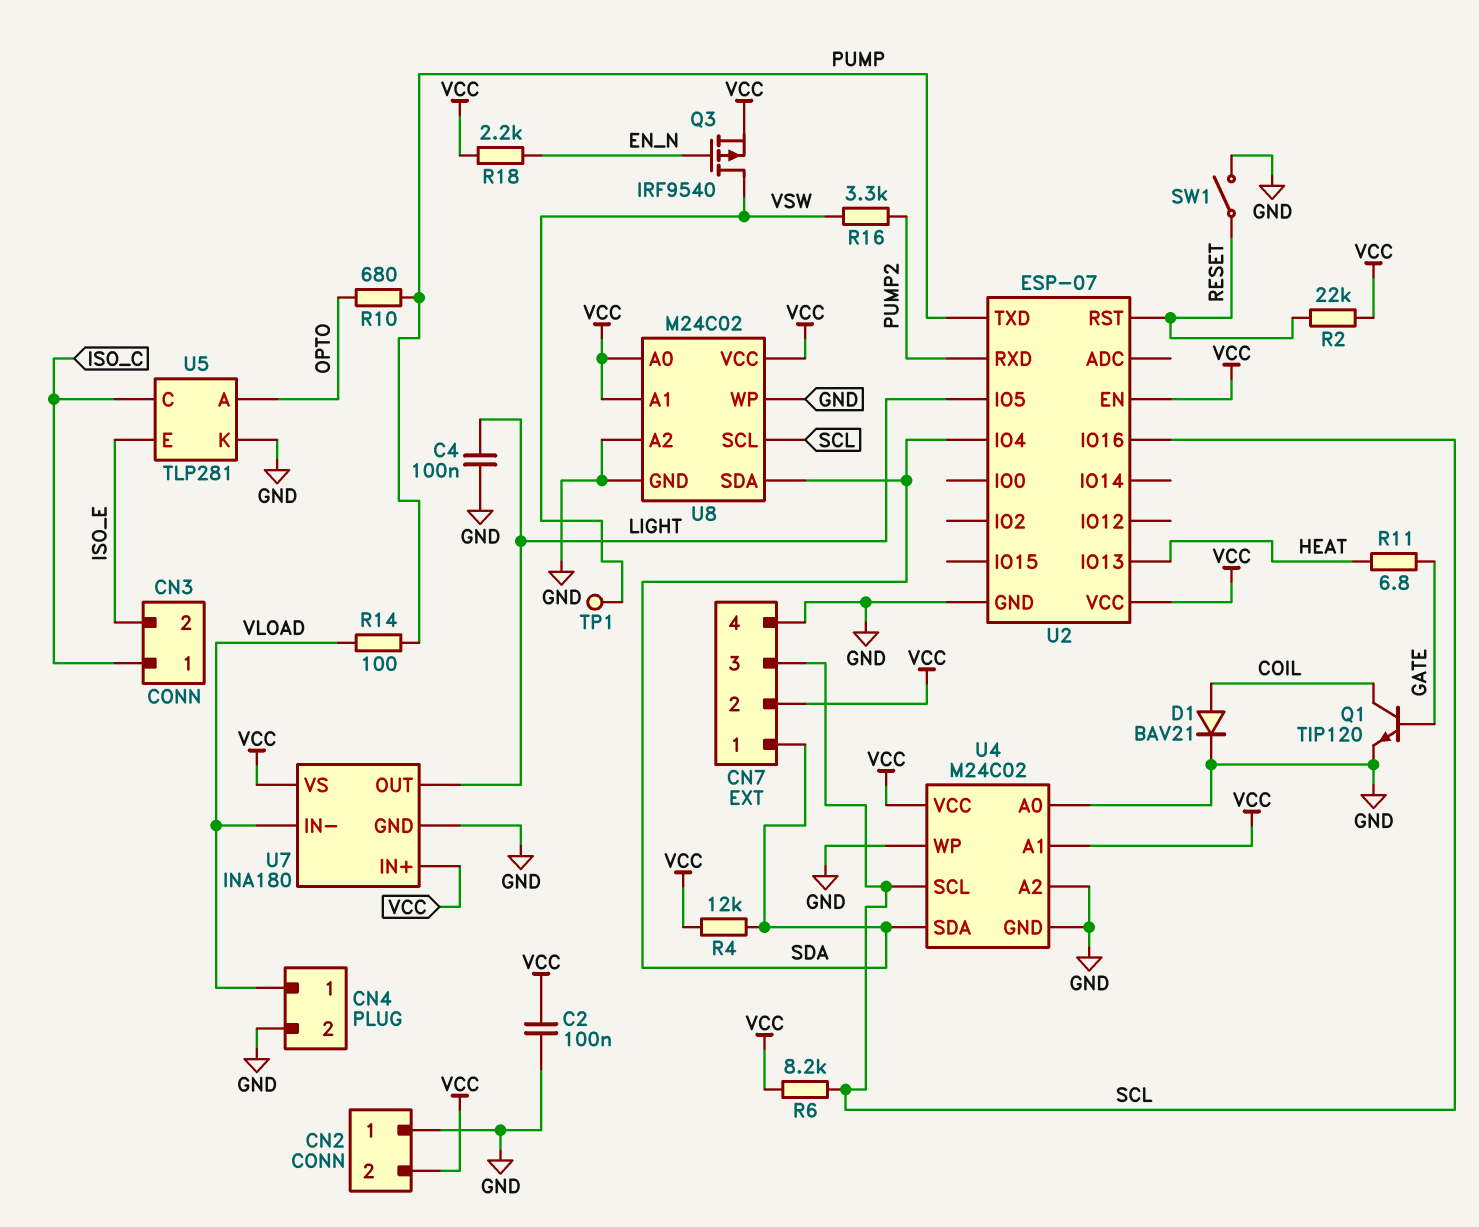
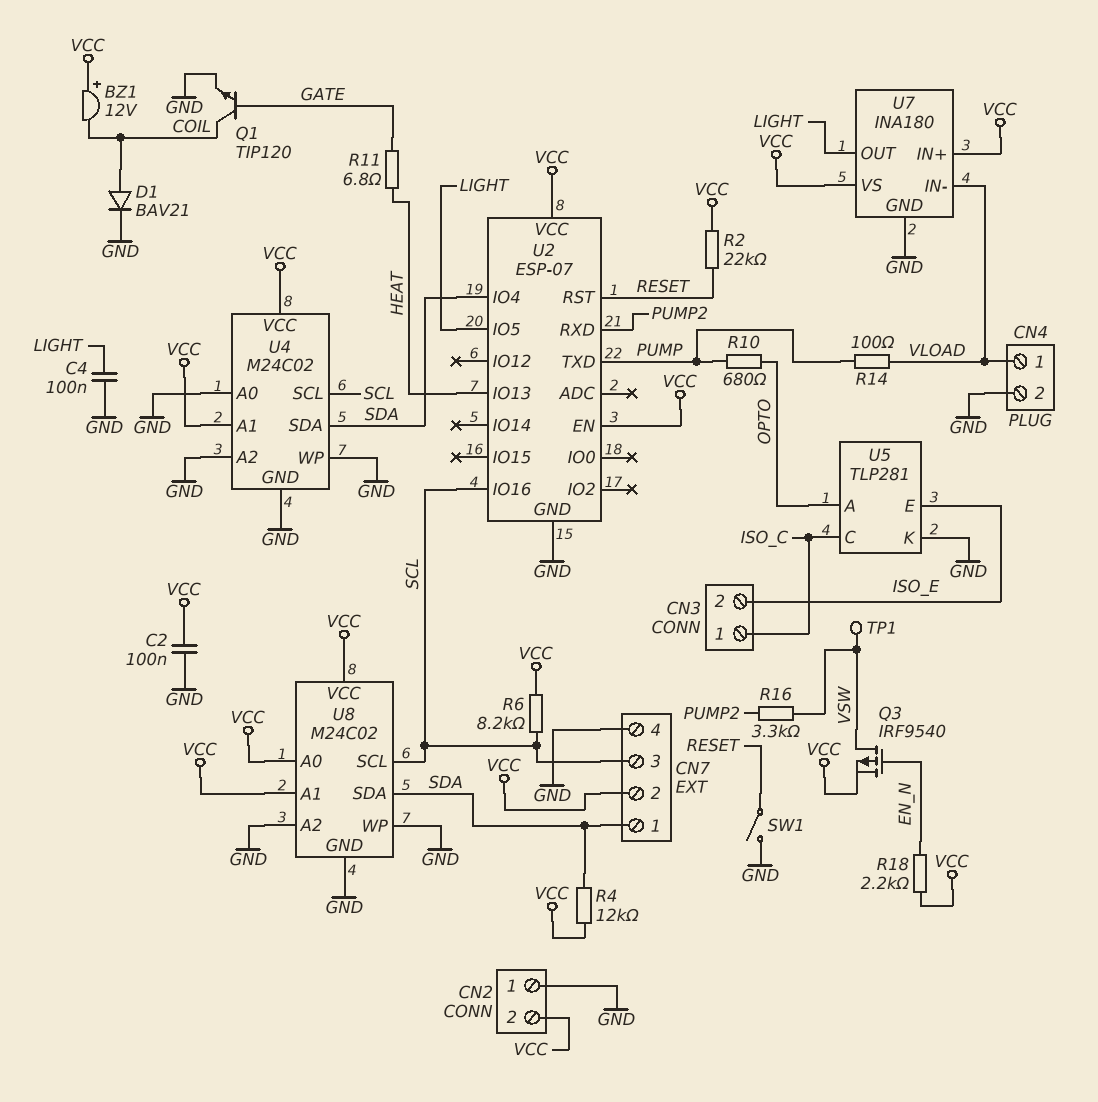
BZ1: none -> buzzer 12V (plus VCC, minus COIL)

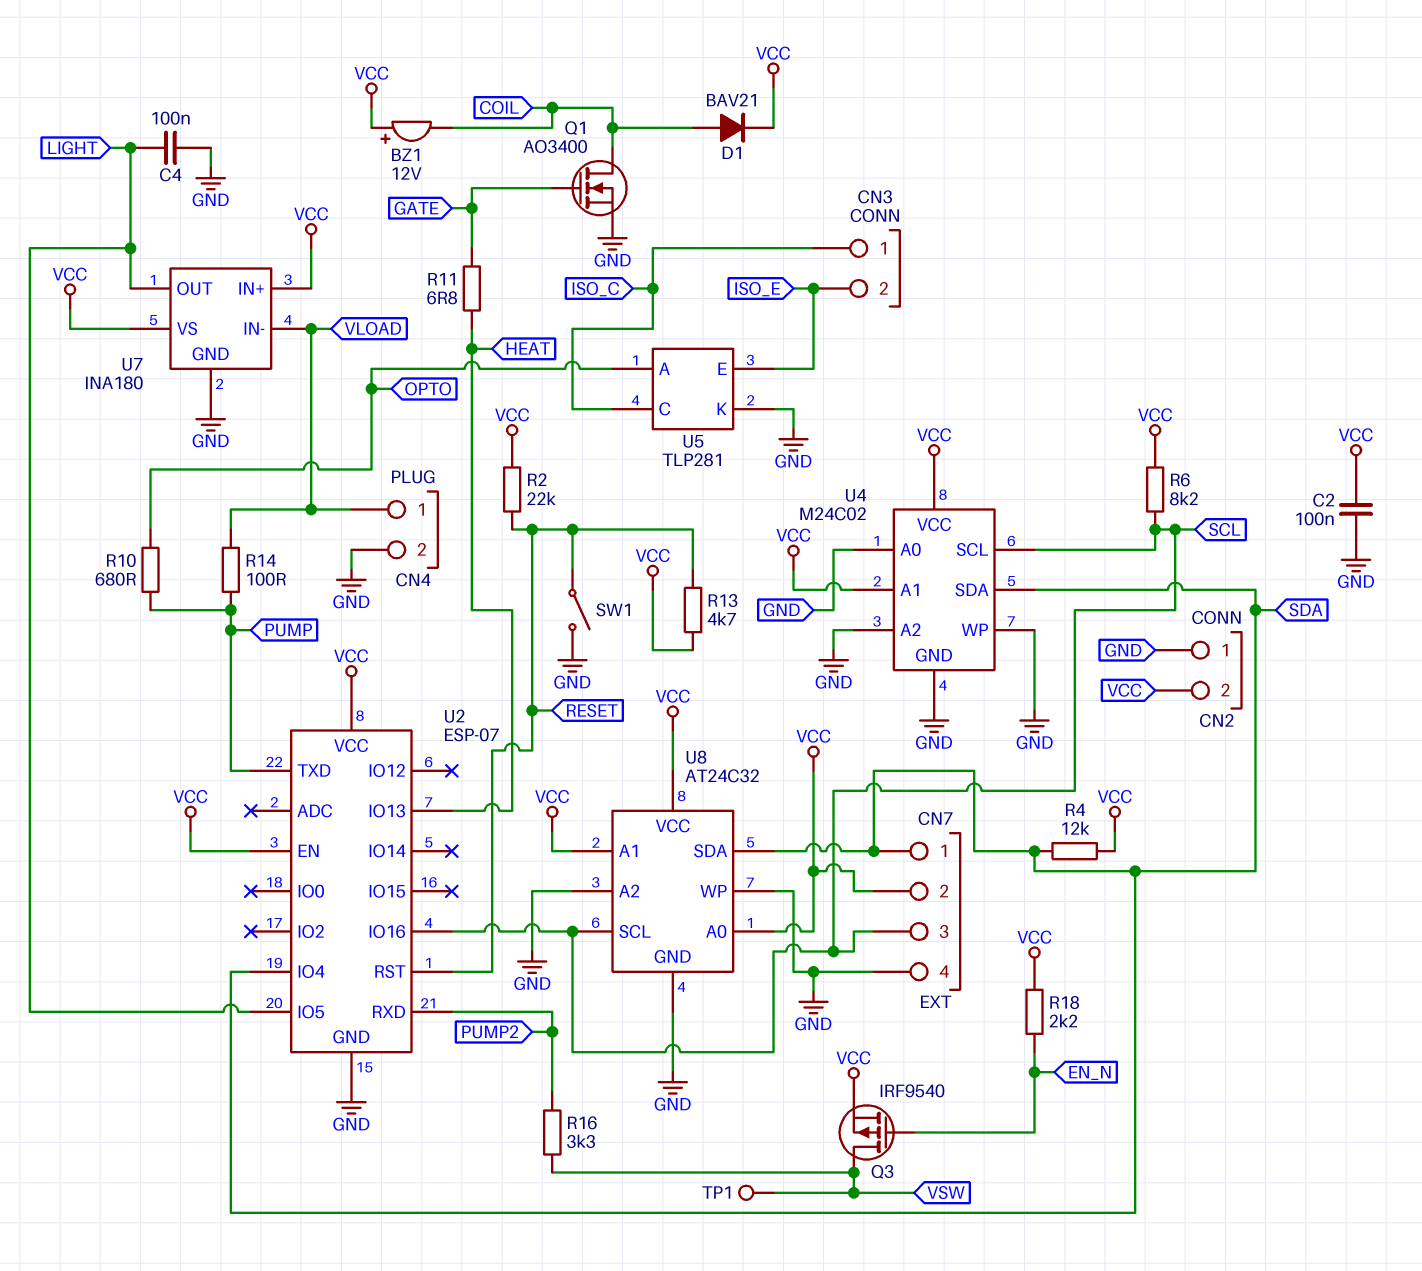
D1: diode BAV21 (A COIL, K GND) -> diode BAV21 (A COIL, K VCC)
Q1: NPN TIP120 (B GATE, C COIL, E GND) -> NMOS AO3400 (G GATE, D COIL, S GND)
R13: none -> 4.7k (RESET, VCC)
U8: M24C02 -> AT24C32

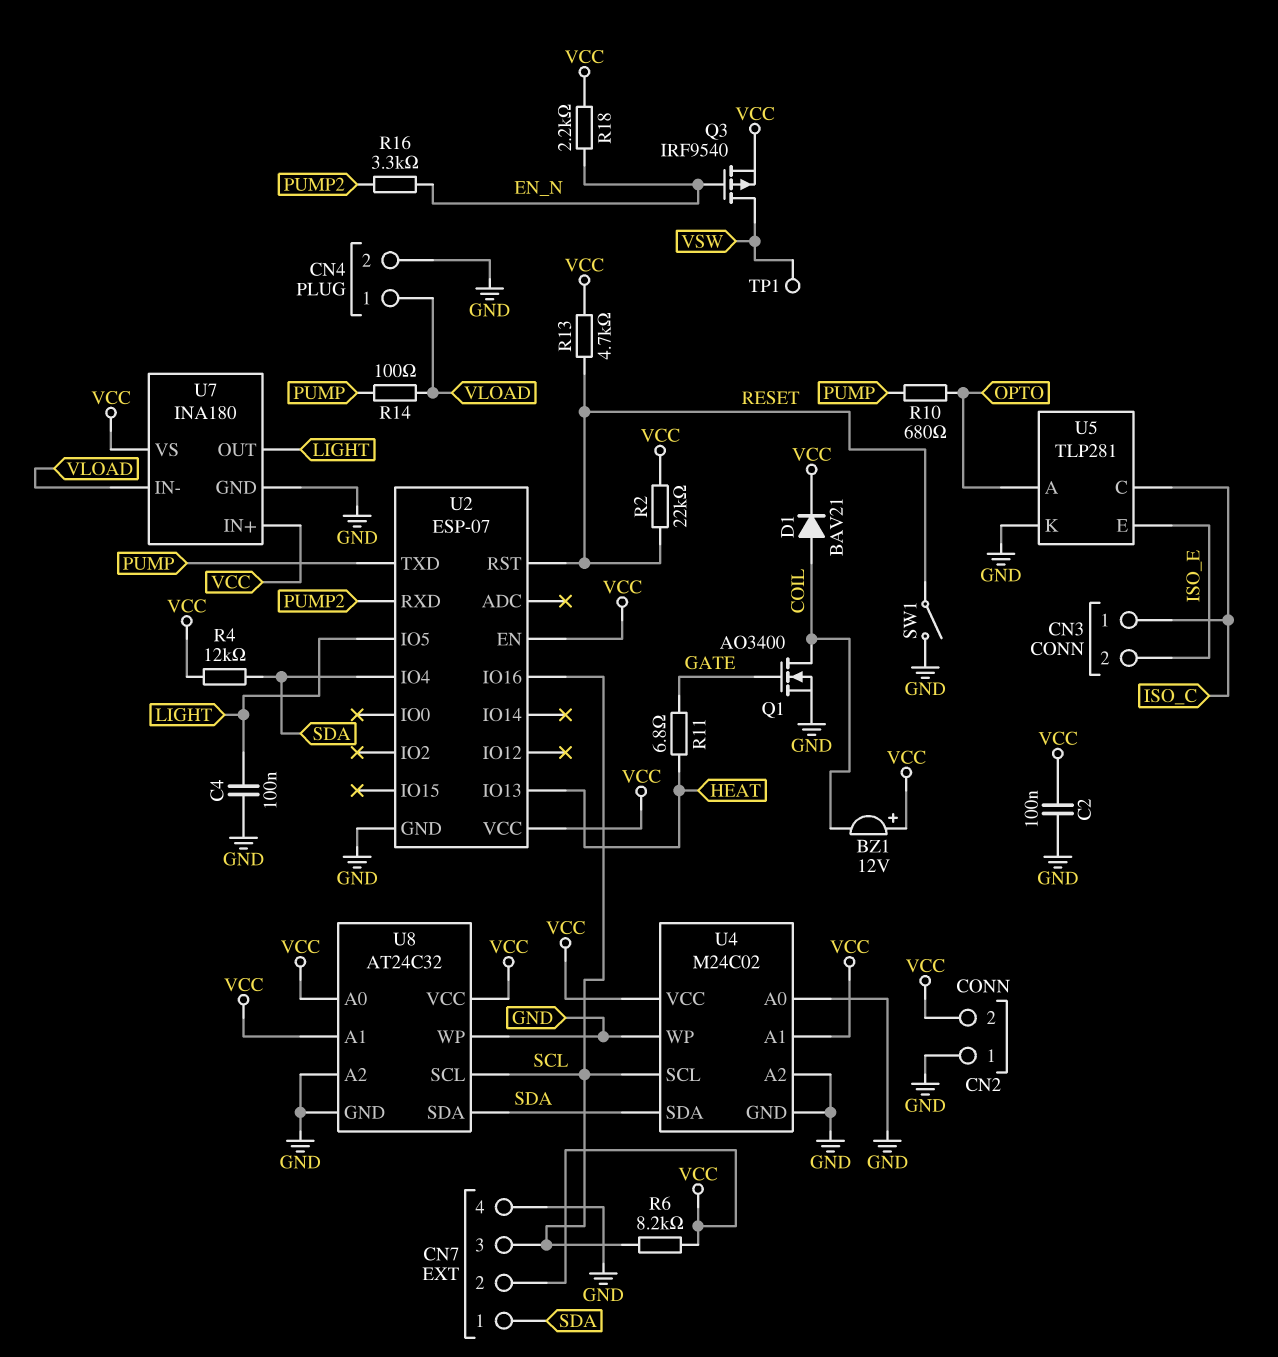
R16: 3.3k (PUMP2, VSW) -> 3.3k (EN_N, PUMP2)

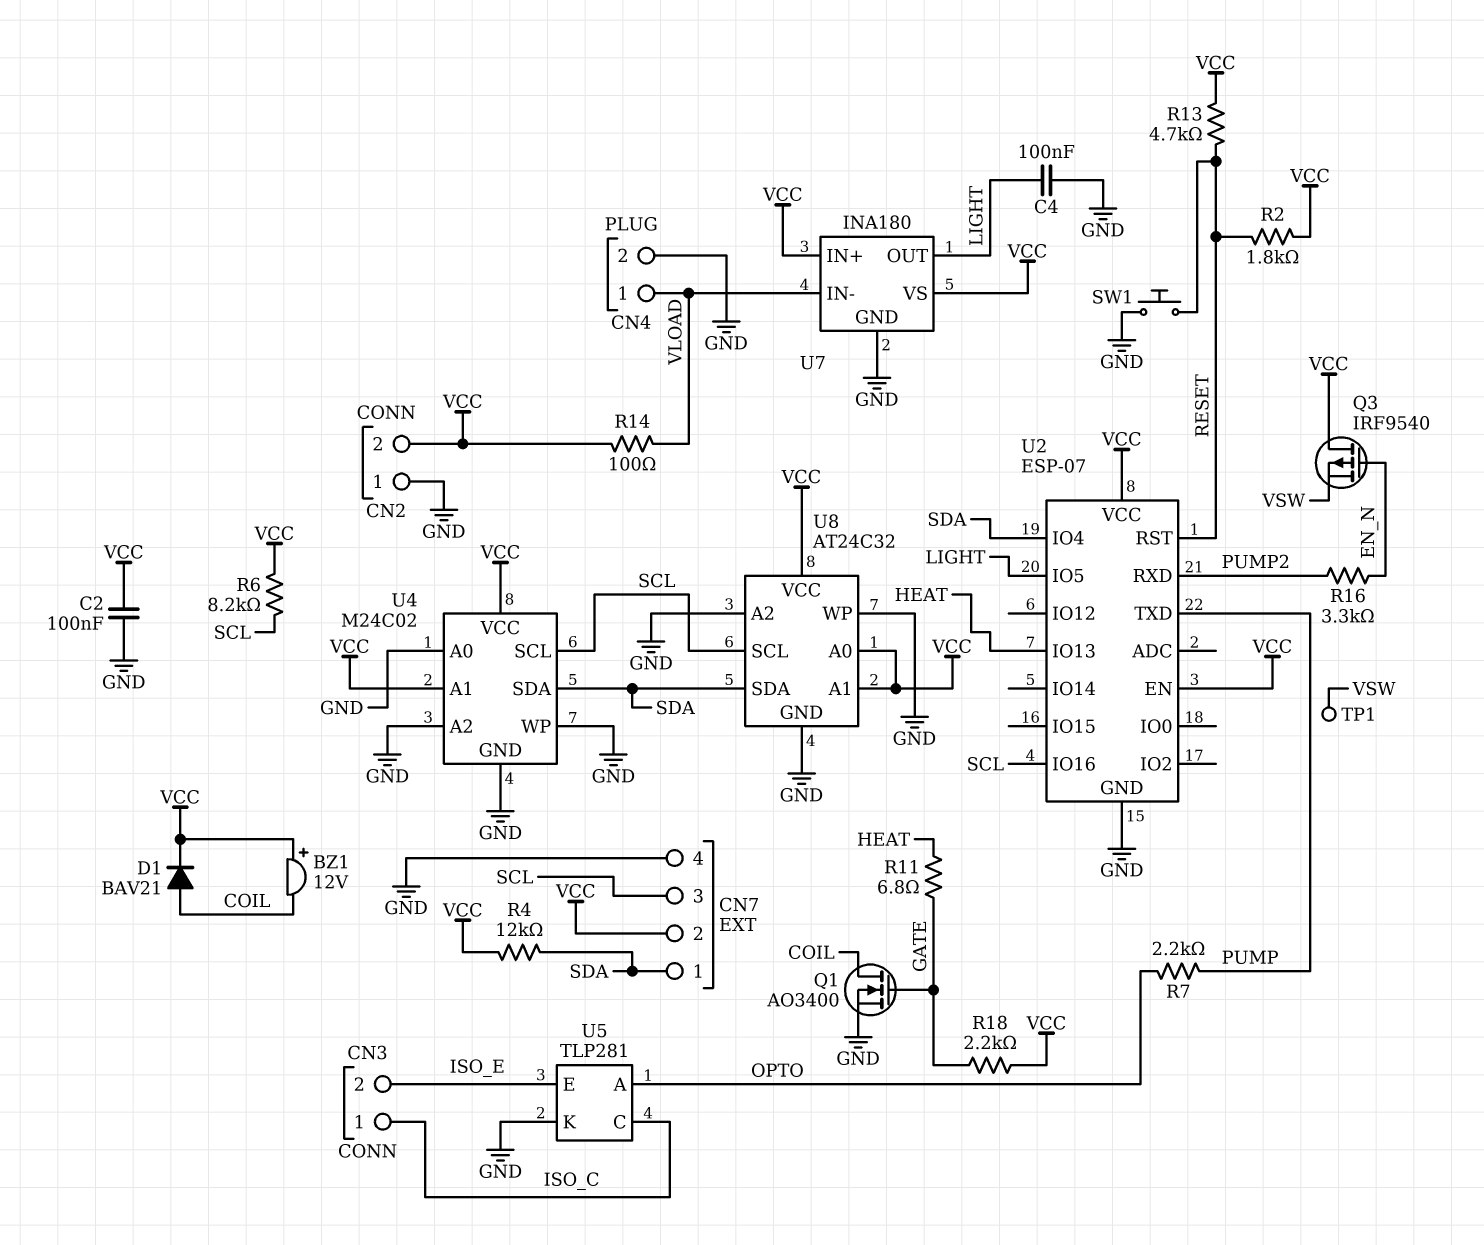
Q3: PMOS IRF9540 (G EN_N, D VSW, S VCC) -> PMOS IRF9540 (G EN_N, D VCC, S VSW)
R2: 22k (RESET, VCC) -> 1.8k (RESET, VCC)
R7: none -> 2.2k (OPTO, PUMP)
R10: 680 (OPTO, PUMP) -> none
R14: 100 (PUMP, VLOAD) -> 100 (VCC, VLOAD)
R18: 2.2k (EN_N, VCC) -> 2.2k (GATE, VCC)
SW1: switch (GND, RESET) -> button (GND, RESET)

